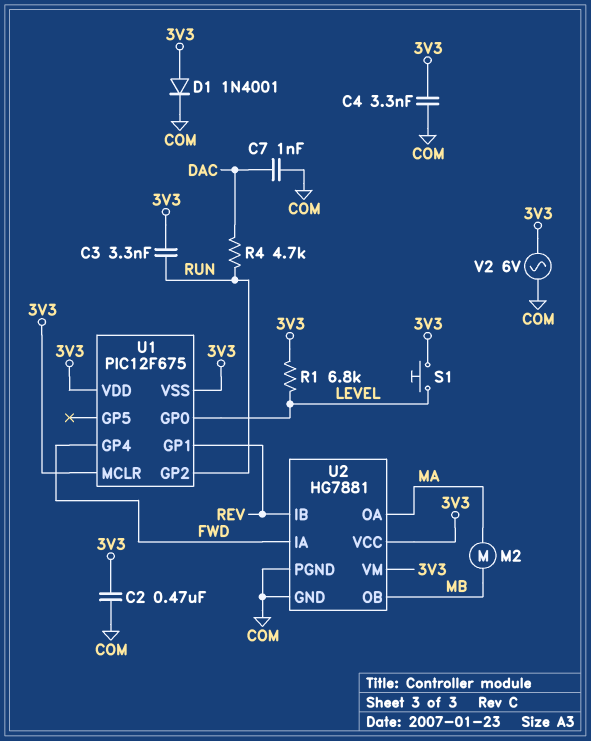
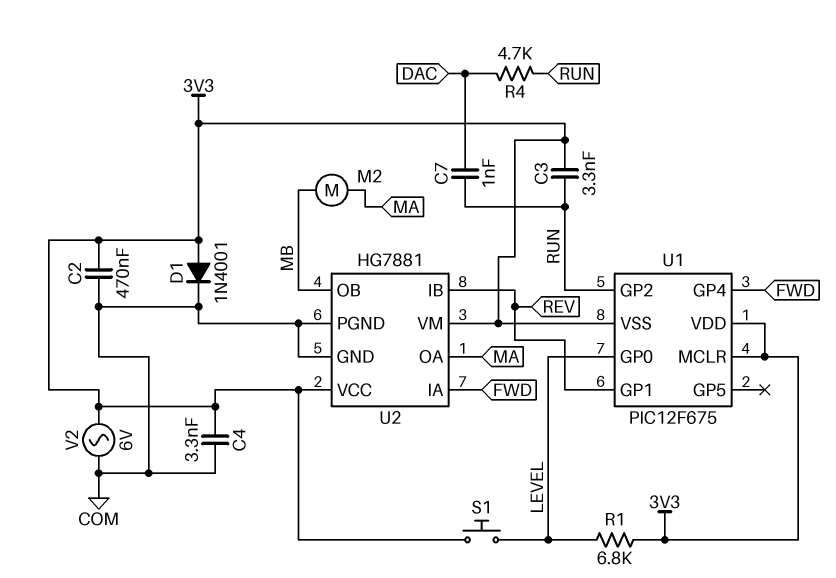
C7: 1nF (COM, DAC) -> 1nF (DAC, RUN)

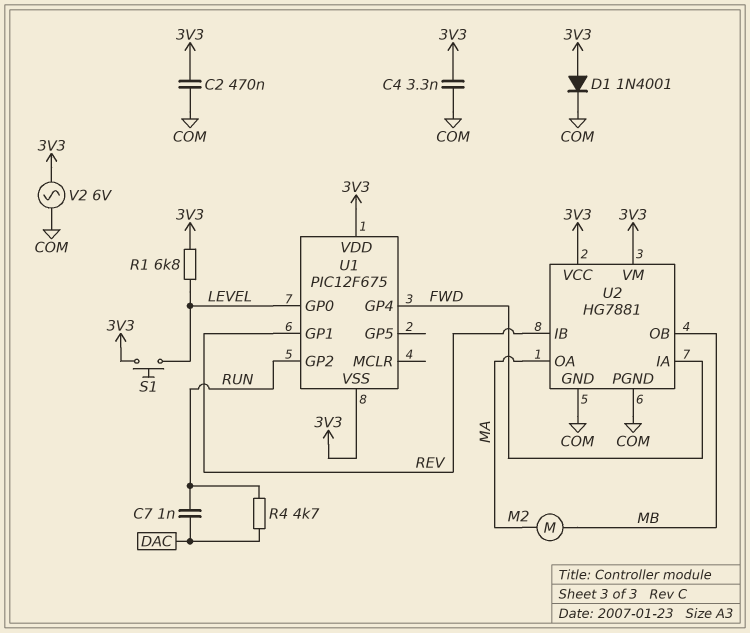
C3: 3.3nF (3V3, RUN) -> none
U1 pin MCLR: 3V3 -> none

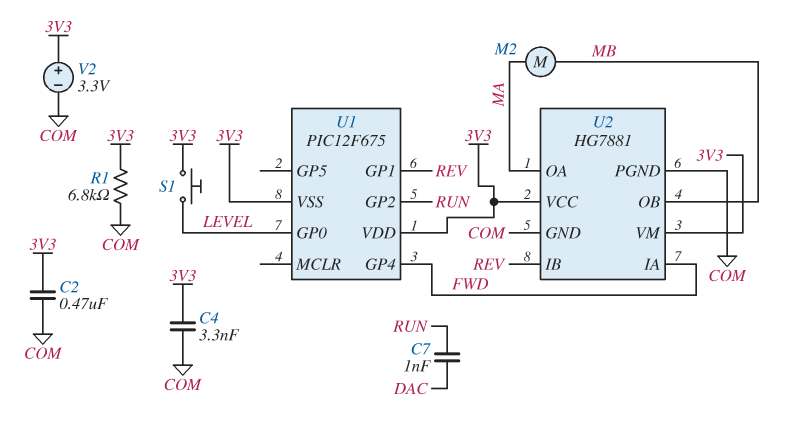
D1: diode 1N4001 (A 3V3, K COM) -> none
R1: 6.8k (3V3, LEVEL) -> 6.8k (3V3, COM)
R4: 4.7k (DAC, RUN) -> none
V2: AC 6V (3V3, COM) -> 3.3V (plus 3V3, minus COM)

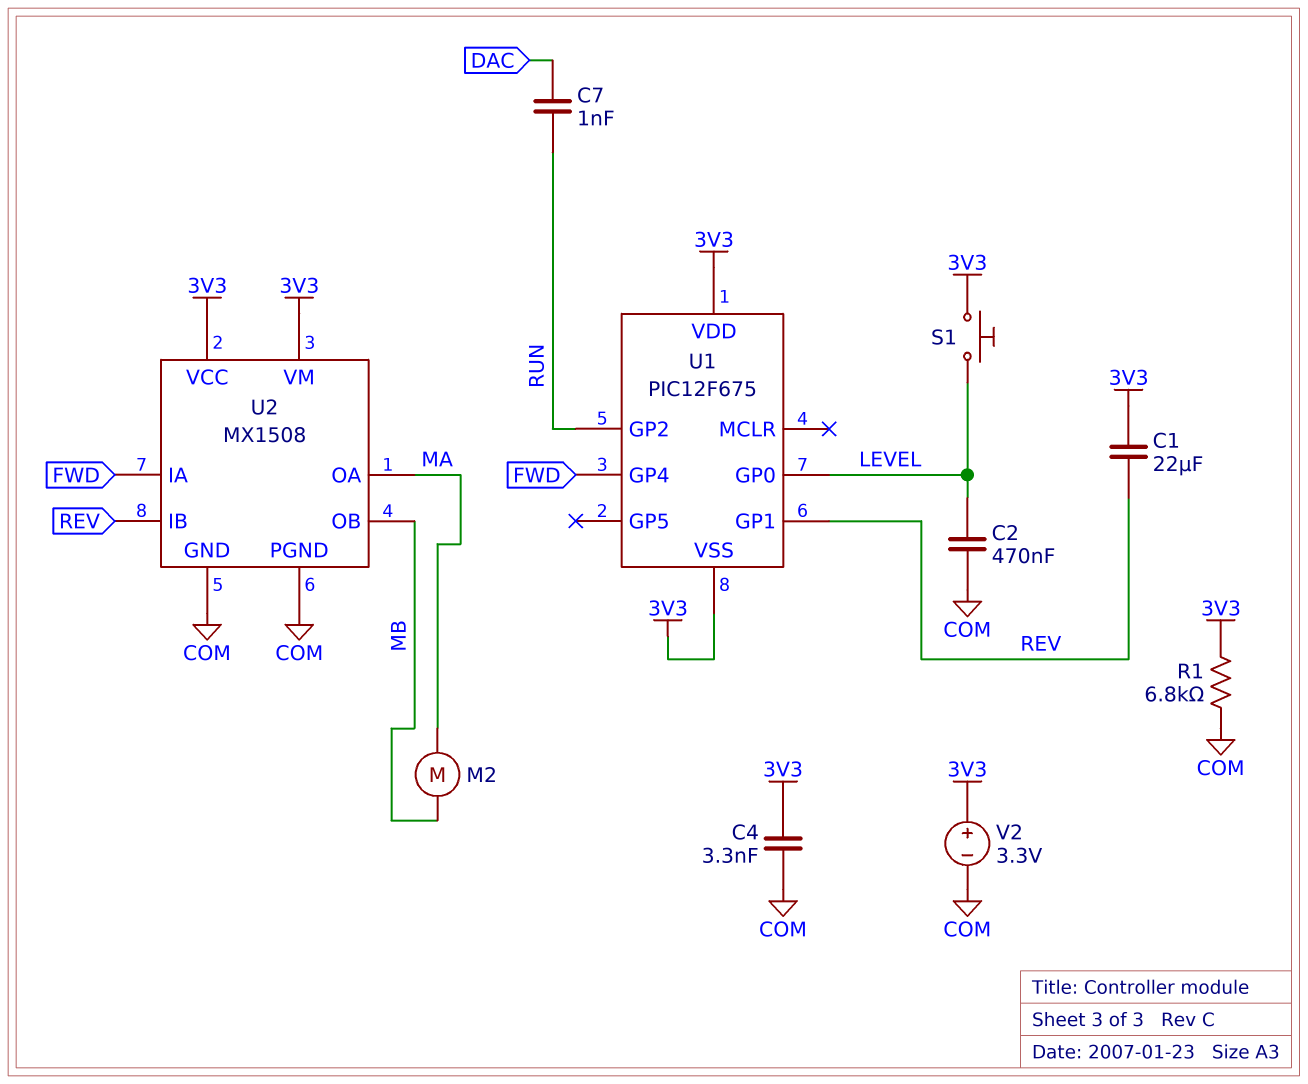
C1: none -> 22uF (3V3, REV)
C2: 470nF (3V3, COM) -> 470nF (COM, LEVEL)
U2: HG7881 -> MX1508

